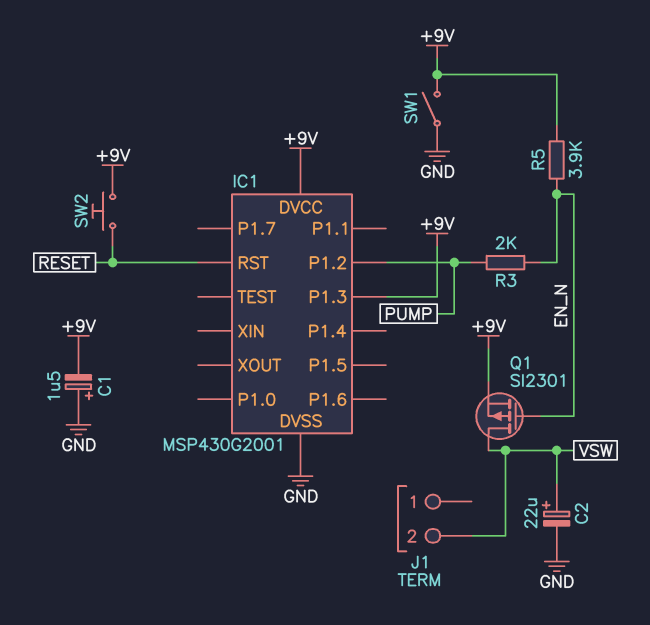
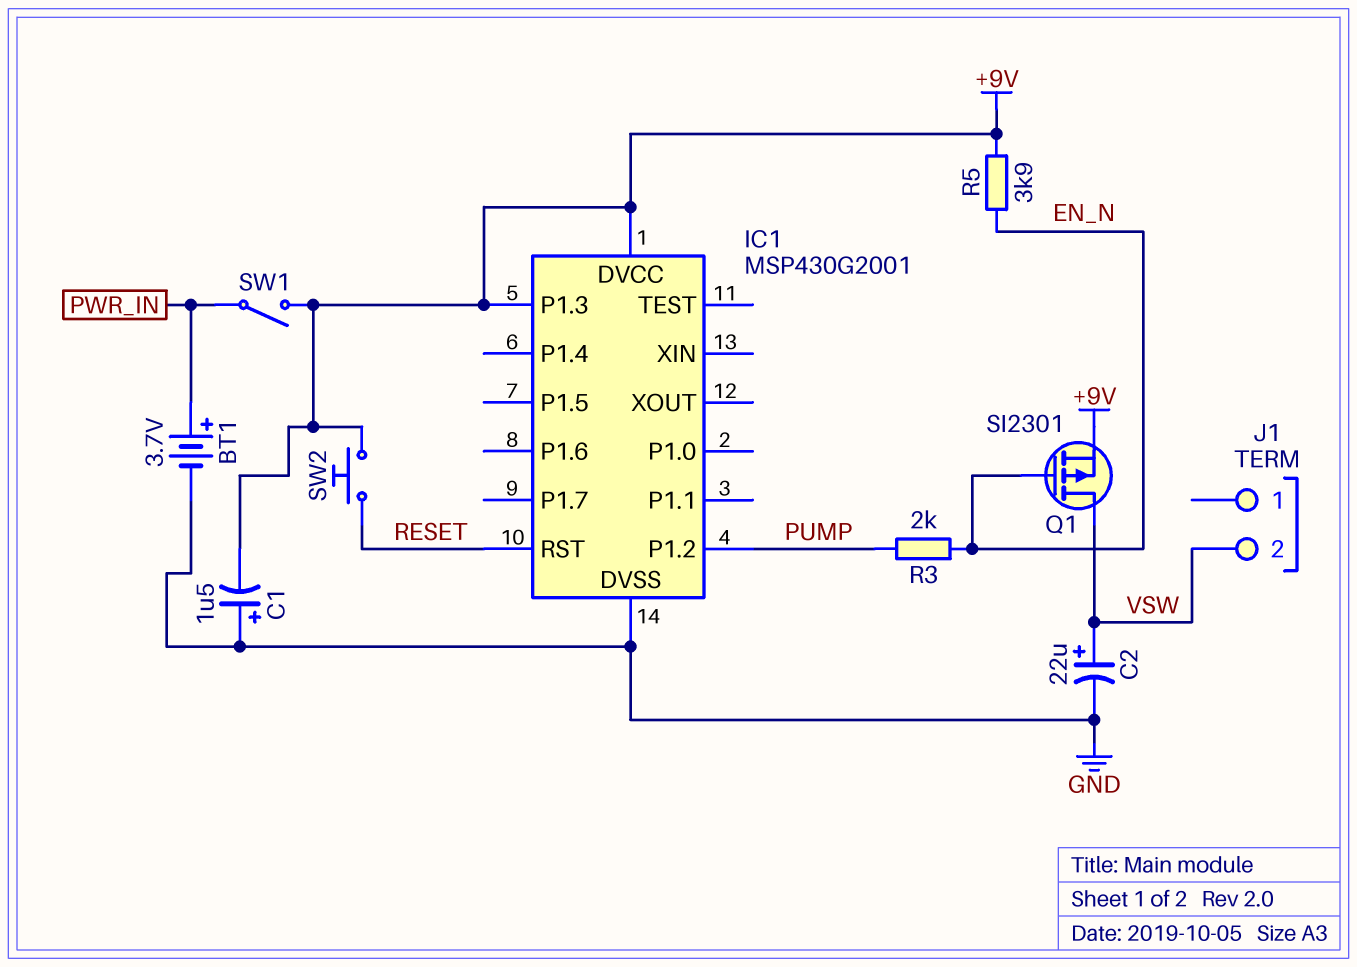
BT1: none -> 3.7V (plus PWR_IN, minus GND)
SW1: switch (+9V, GND) -> switch (+9V, PWR_IN)

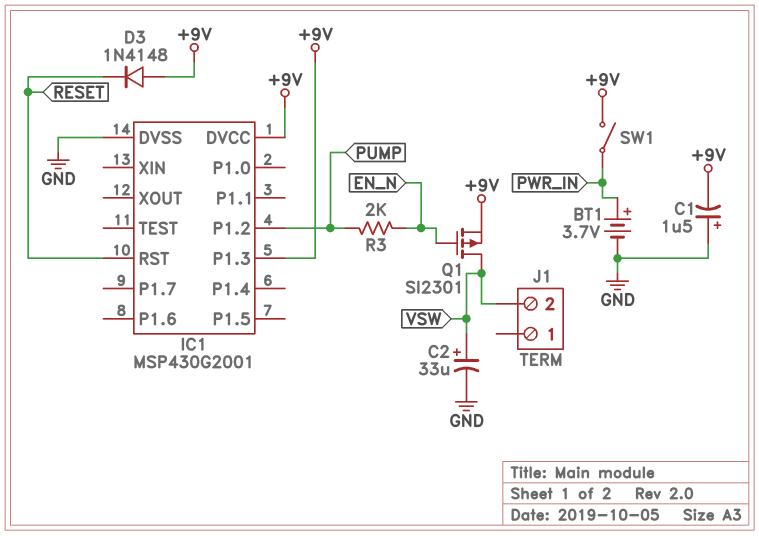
C2: 22uF (plus VSW, minus GND) -> 33uF (plus VSW, minus GND)
D3: none -> diode 1N4148 (A +9V, K RESET)
R5: 3.9k (+9V, EN_N) -> none
SW2: button (+9V, RESET) -> none

